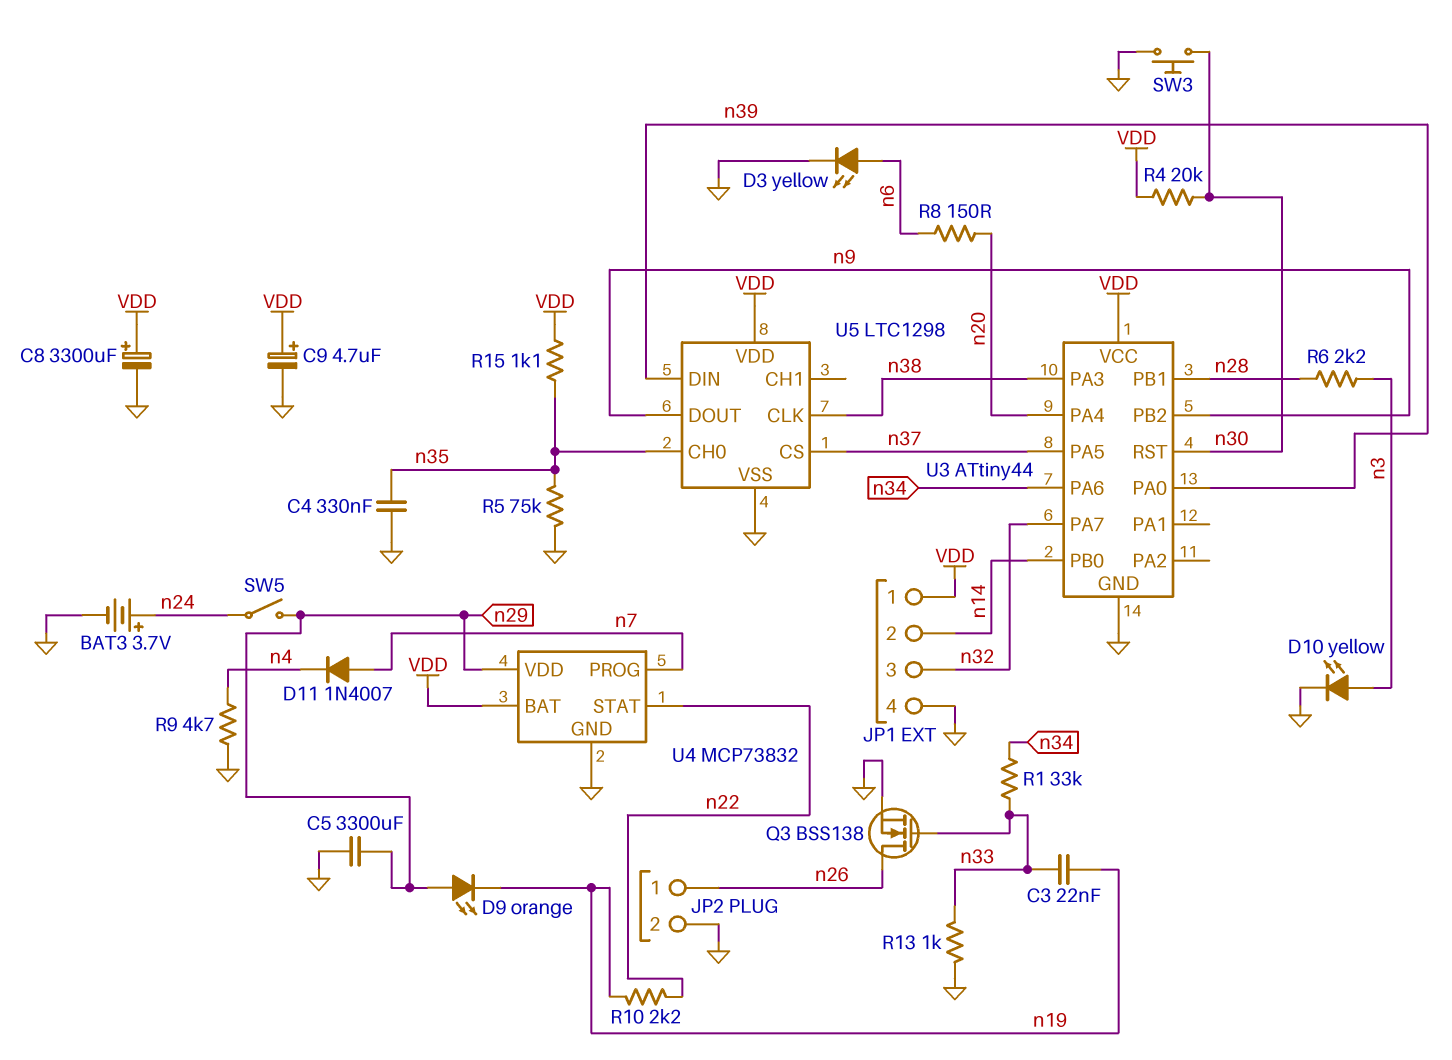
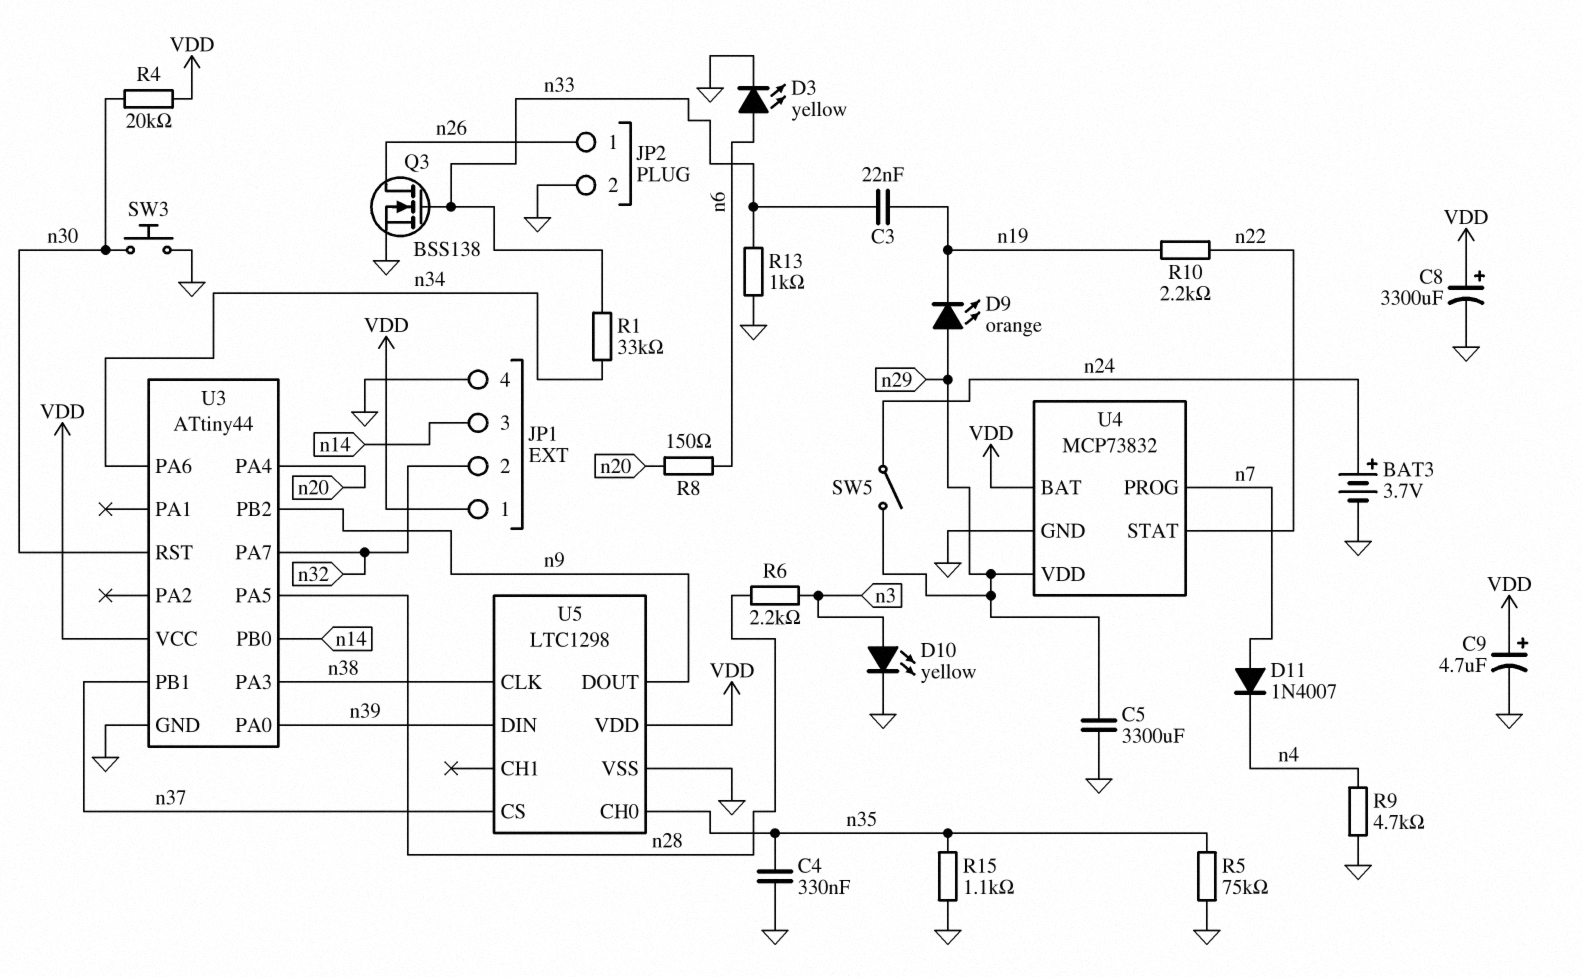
JP1 pin 2: n14 -> n32
JP1 pin 3: n32 -> n14
R15: 1.1k (VDD, n35) -> 1.1k (GND, n35)
U3 pin PA5: n37 -> n28
U3 pin PB1: n28 -> n37

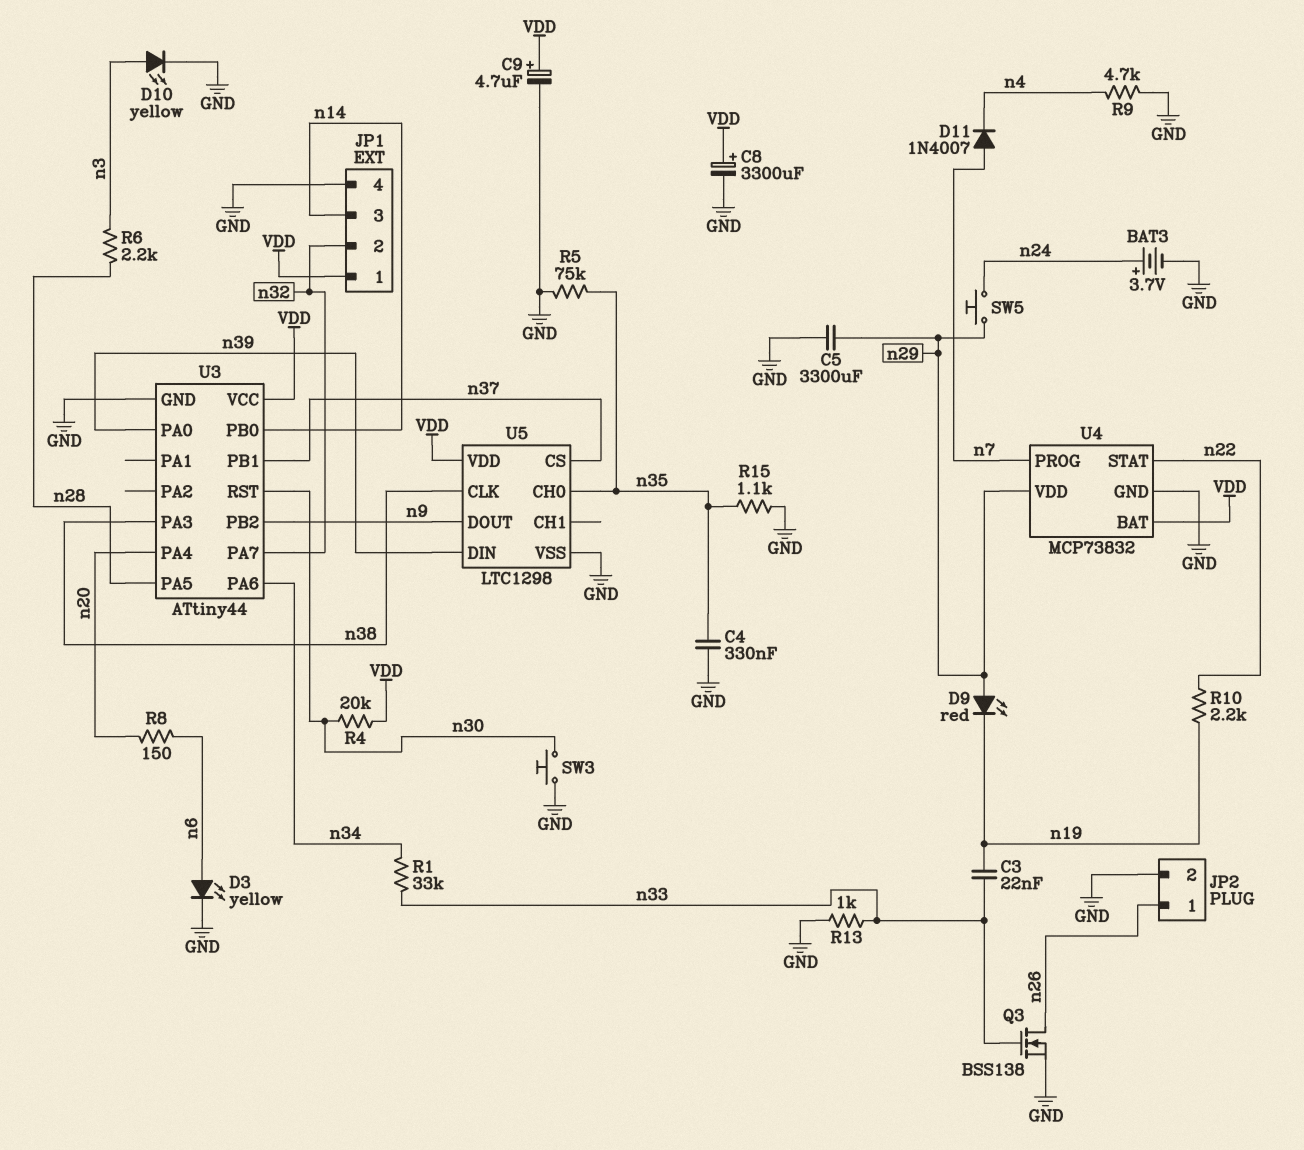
D9: LED orange (A n29, K n19) -> LED red (A n29, K n19)
SW5: switch (n24, n29) -> button (n24, n29)

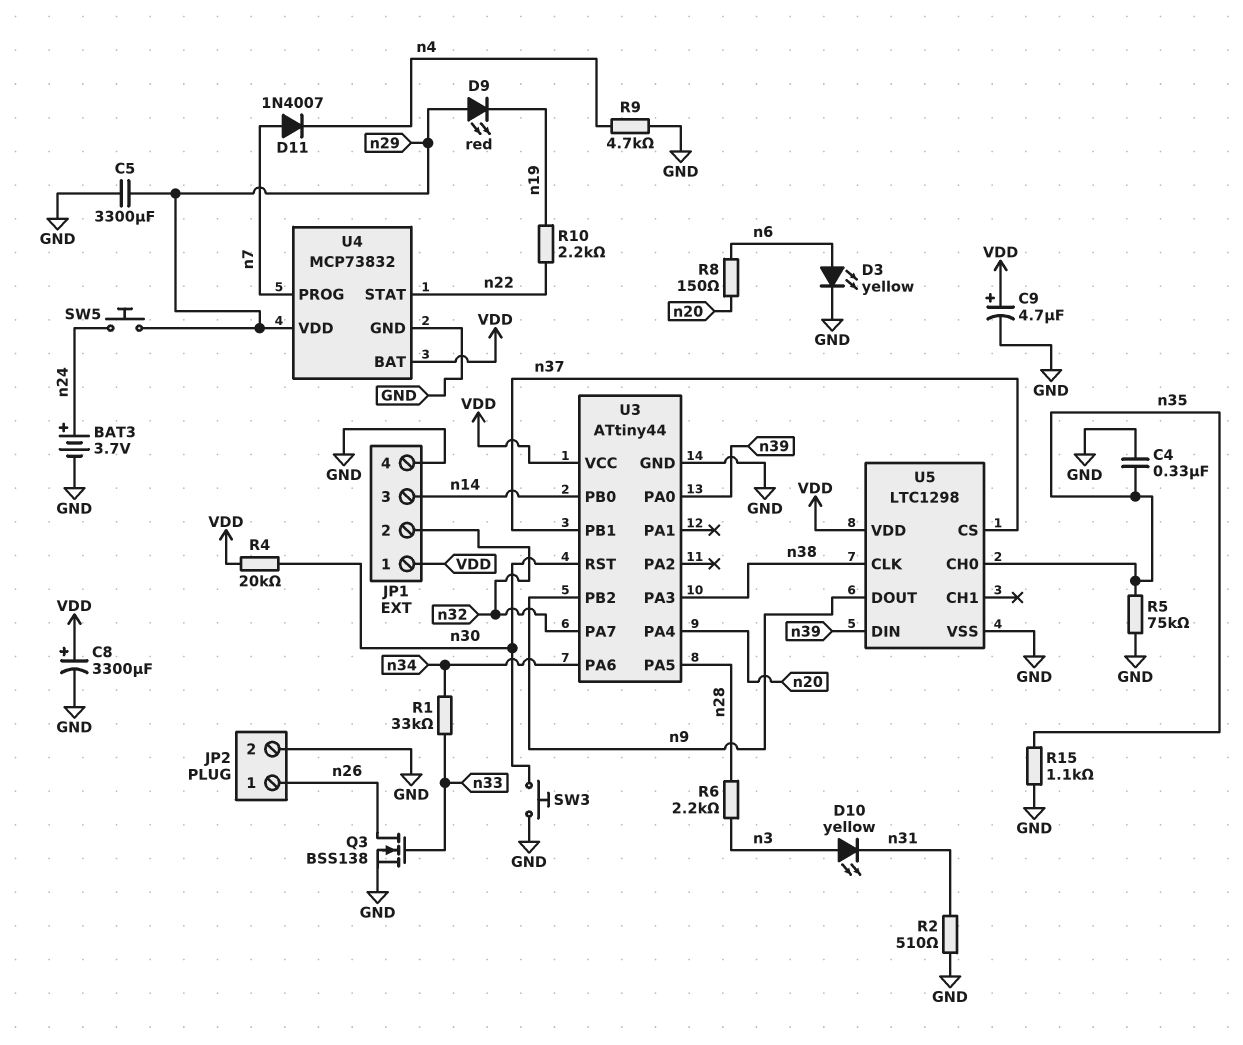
C3: 22nF (n19, n33) -> none
D10: LED yellow (A n3, K GND) -> LED yellow (A n3, K n31)
R2: none -> 510 (GND, n31)
R13: 1k (GND, n33) -> none

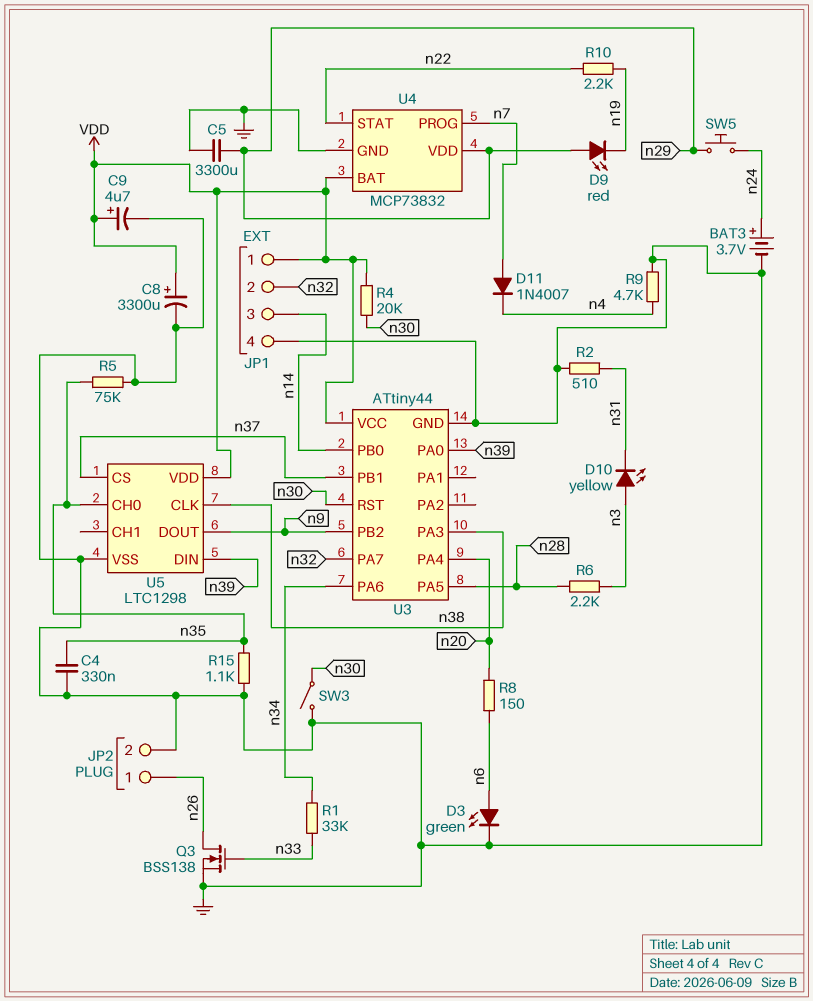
D3: LED yellow (A n6, K GND) -> LED green (A n6, K GND)
SW3: button (GND, n30) -> switch (GND, n30)

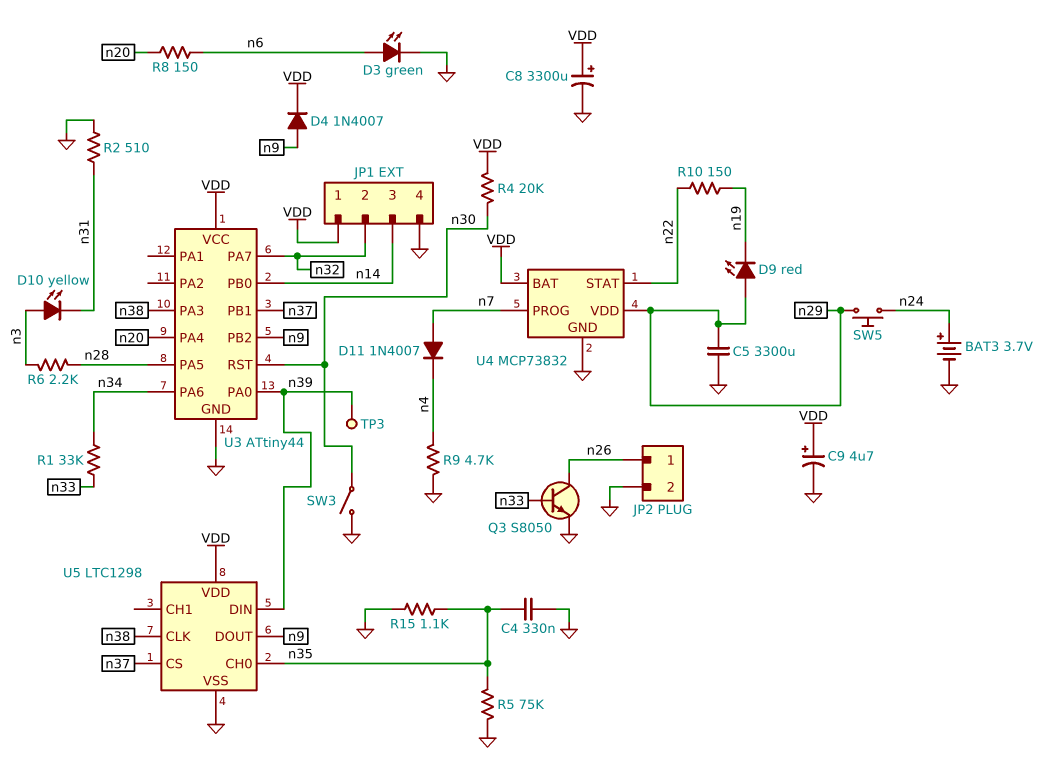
D4: none -> diode 1N4007 (A n9, K VDD)
Q3: NMOS BSS138 (G n33, D n26, S GND) -> NPN S8050 (B n33, C n26, E GND)
R10: 2.2k (n19, n22) -> 150 (n19, n22)
TP3: none -> test point (n39)

